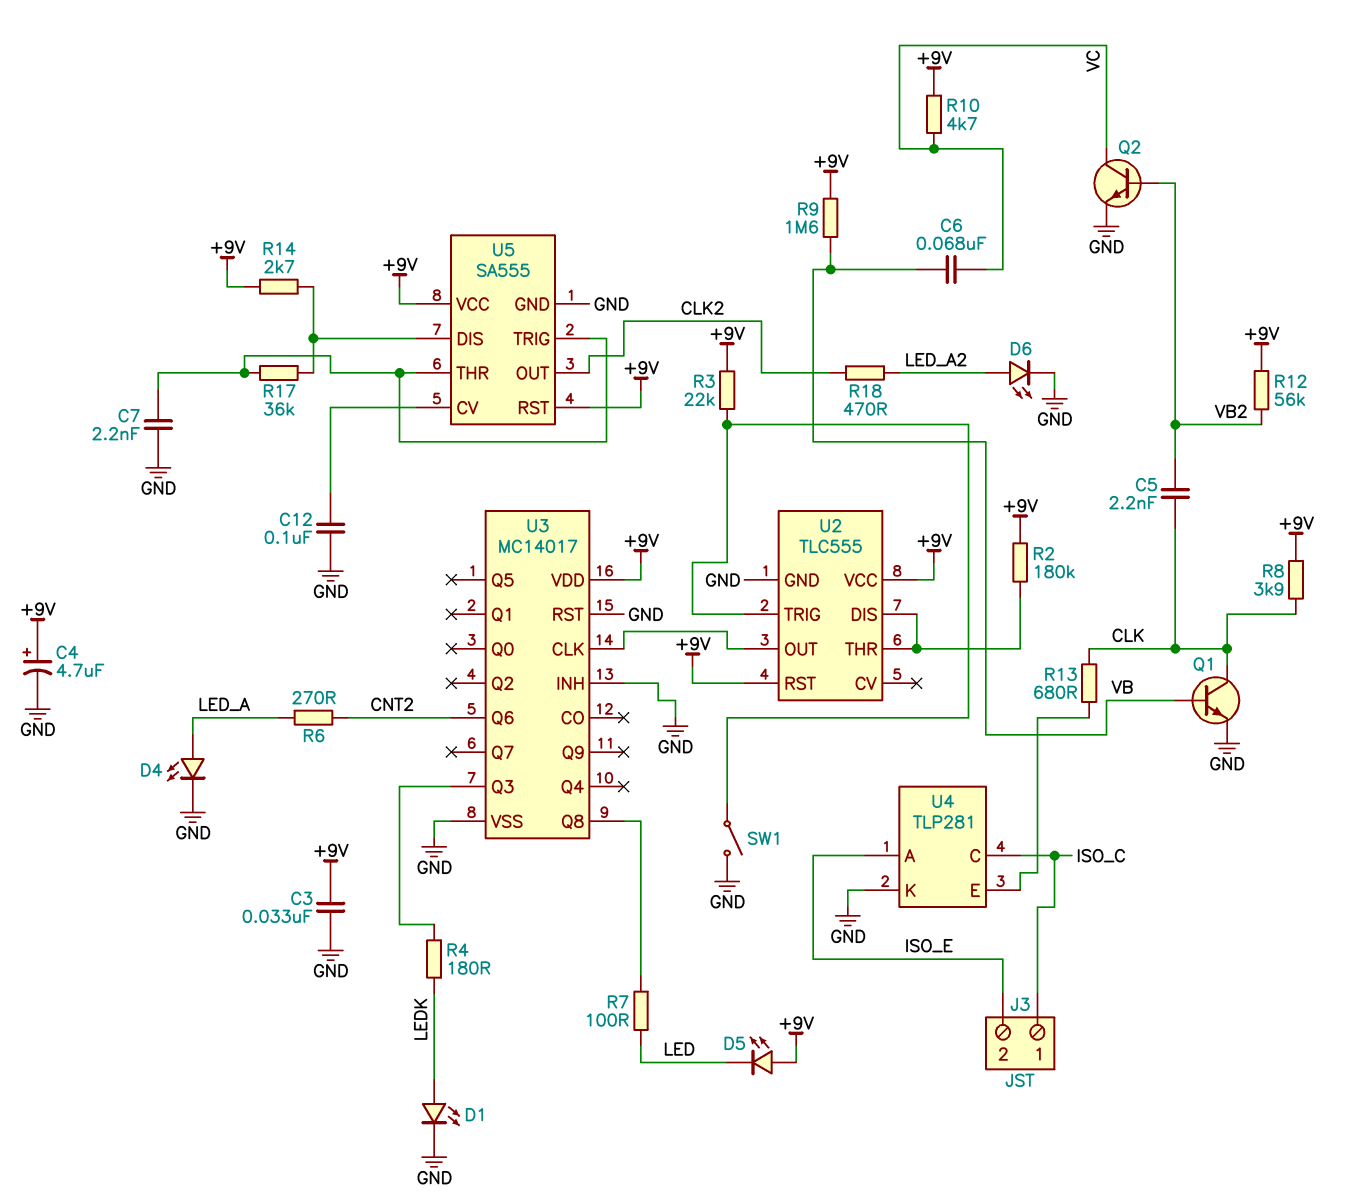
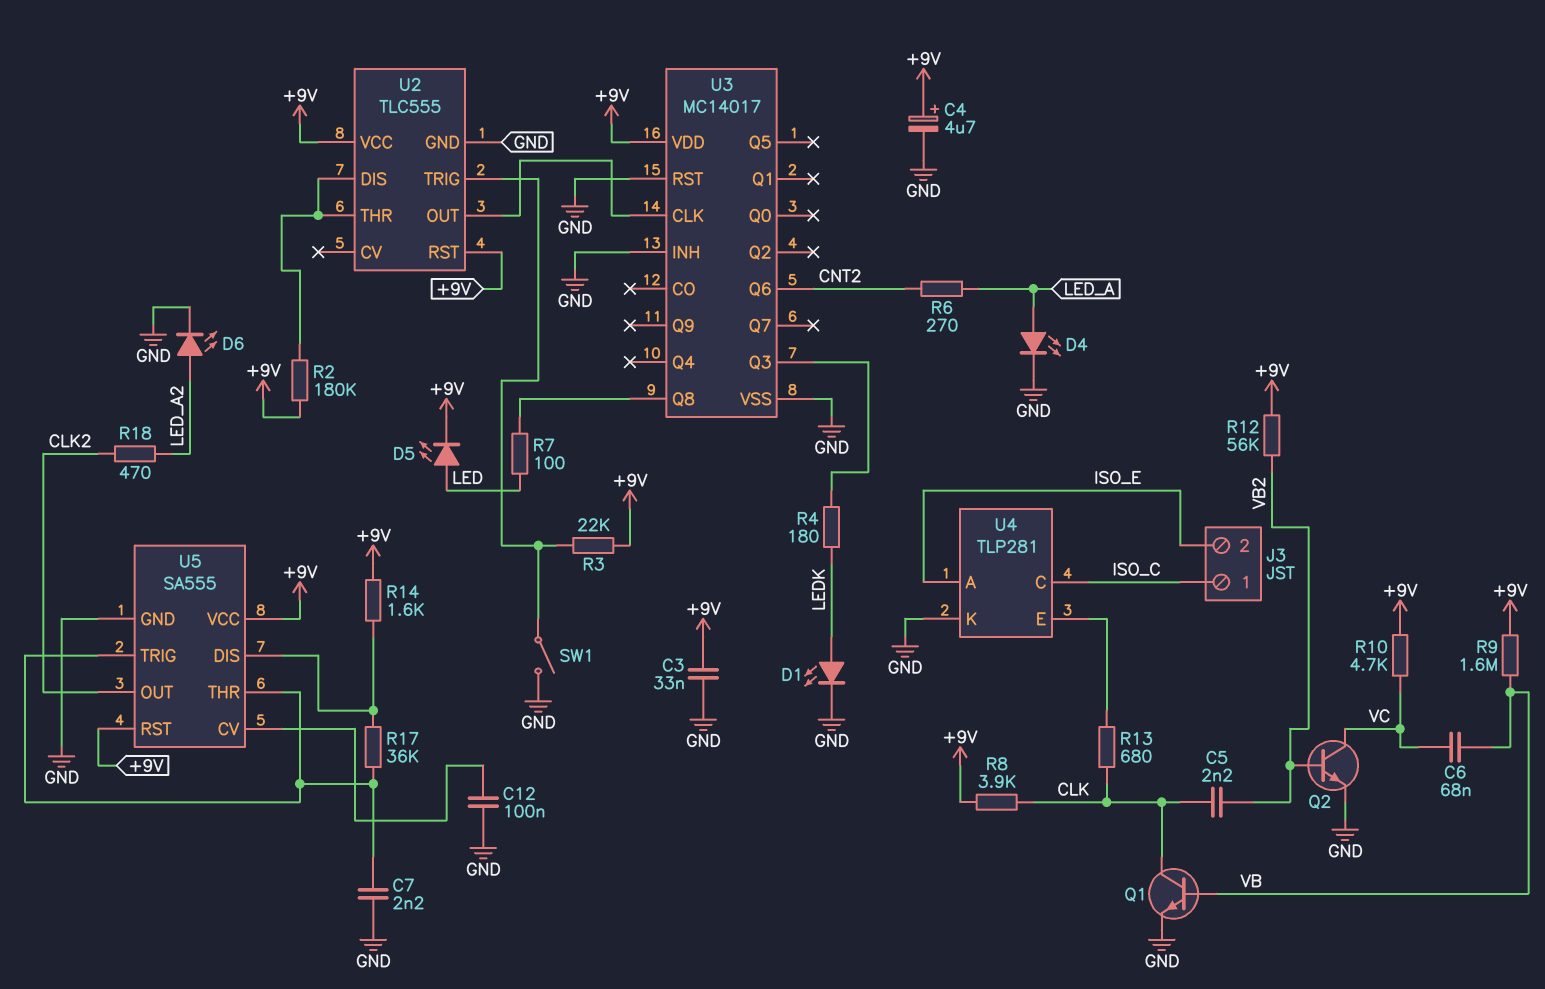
D5: LED (A +9V, K LED) -> LED (A LED, K +9V)
R14: 2.7k (+9V, U5/DIS) -> 1.6k (+9V, U5/DIS)

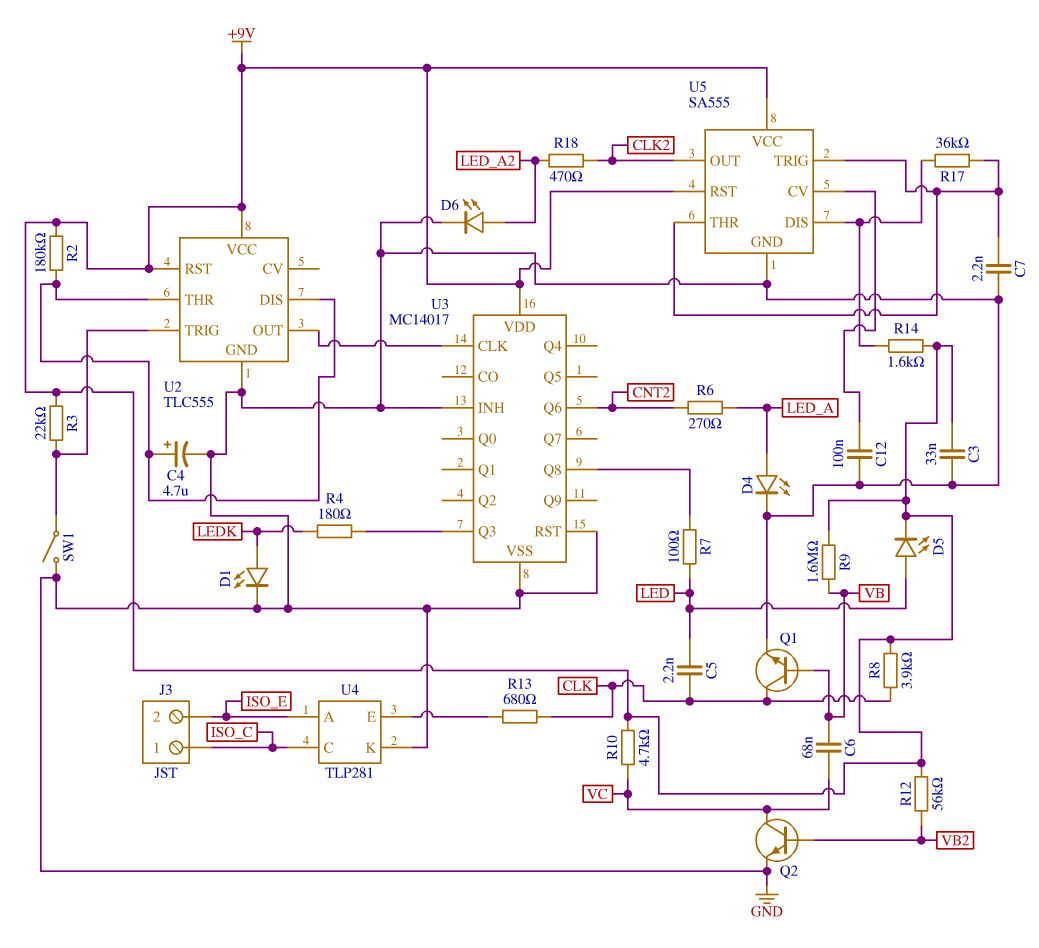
C4: 4.7uF (plus +9V, minus GND) -> 4.7uF (plus U2/DIS, minus GND)
C5: 2.2nF (CLK, VB2) -> 2.2nF (CLK, LED)

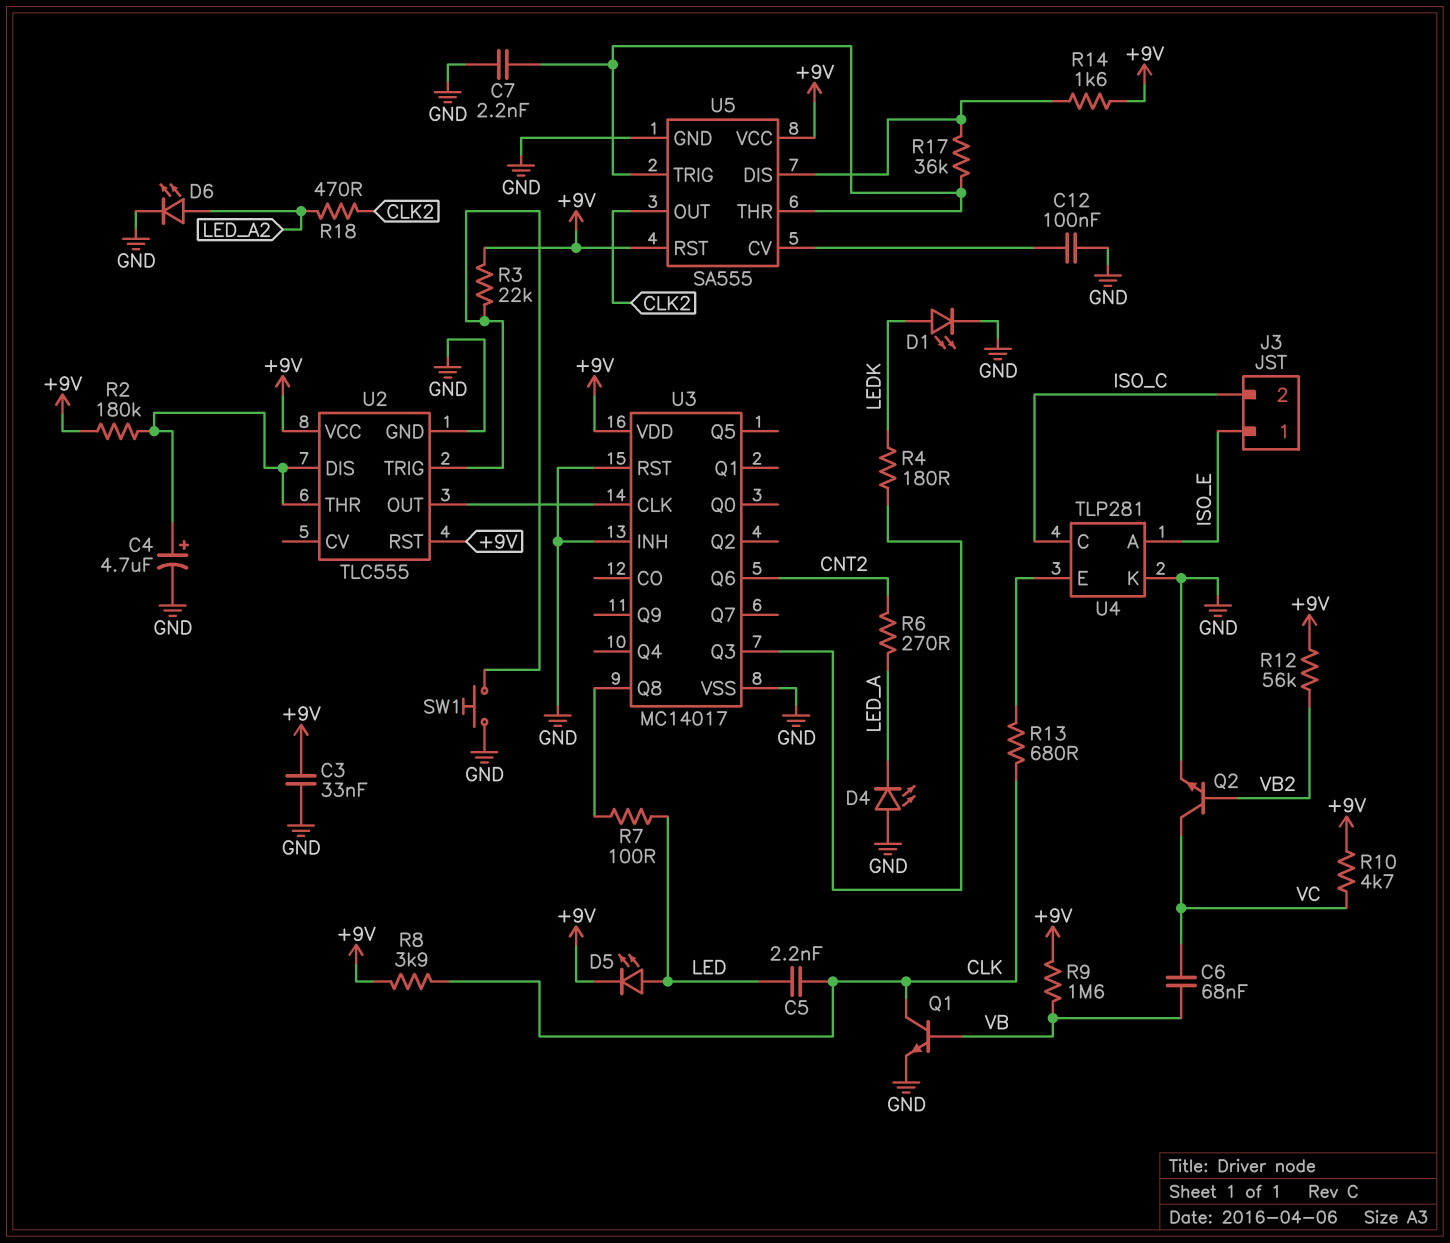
D4: LED (A LED_A, K GND) -> LED (A GND, K LED_A)
J3 pin 1: ISO_C -> ISO_E
J3 pin 2: ISO_E -> ISO_C
SW1: switch (GND, U2/TRIG) -> button (GND, U2/TRIG)

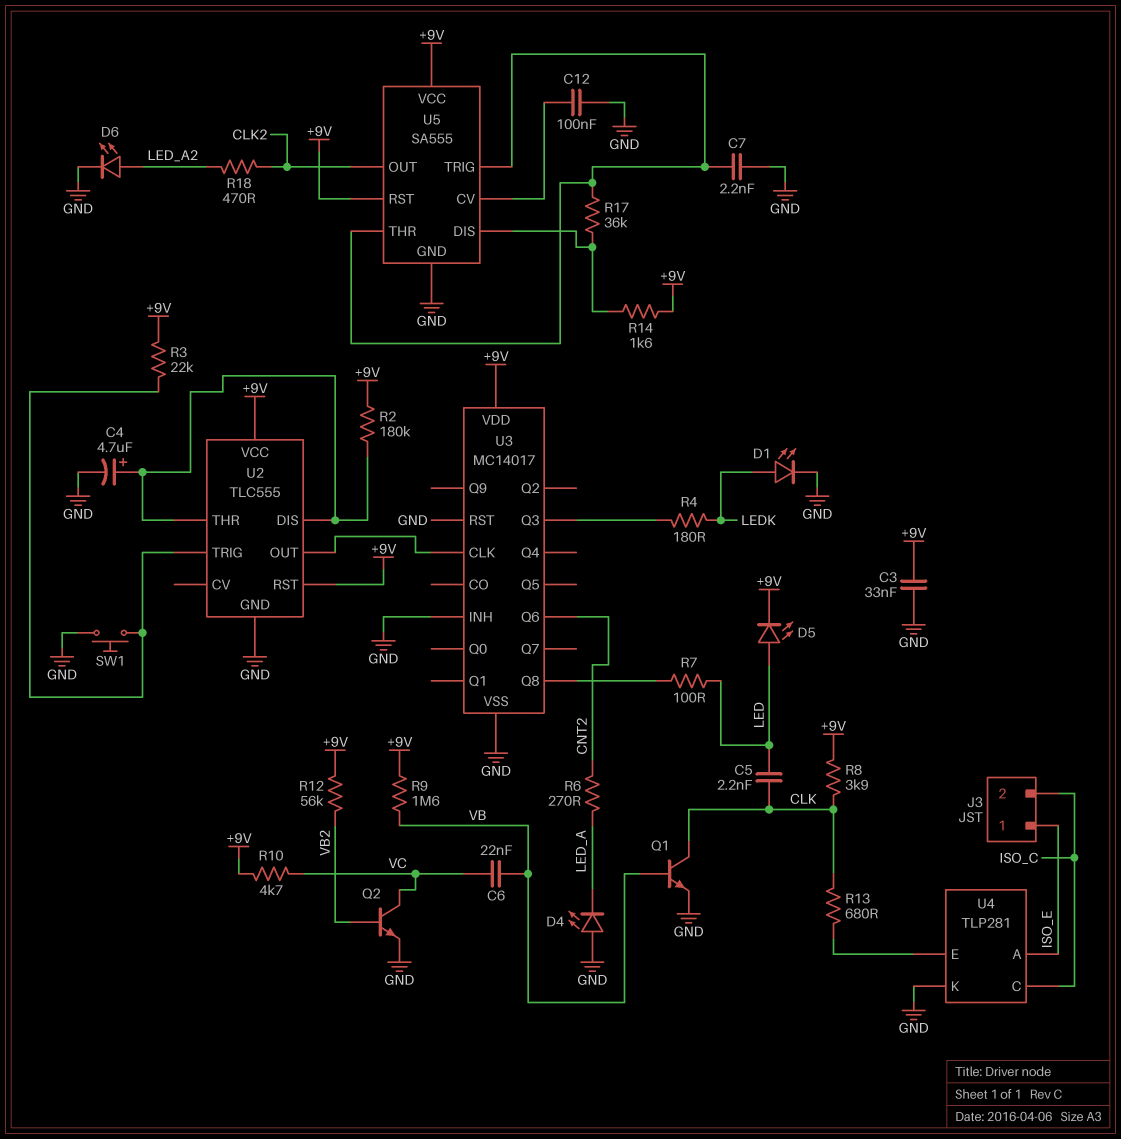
C6: 68nF (VB, VC) -> 22nF (VB, VC)

